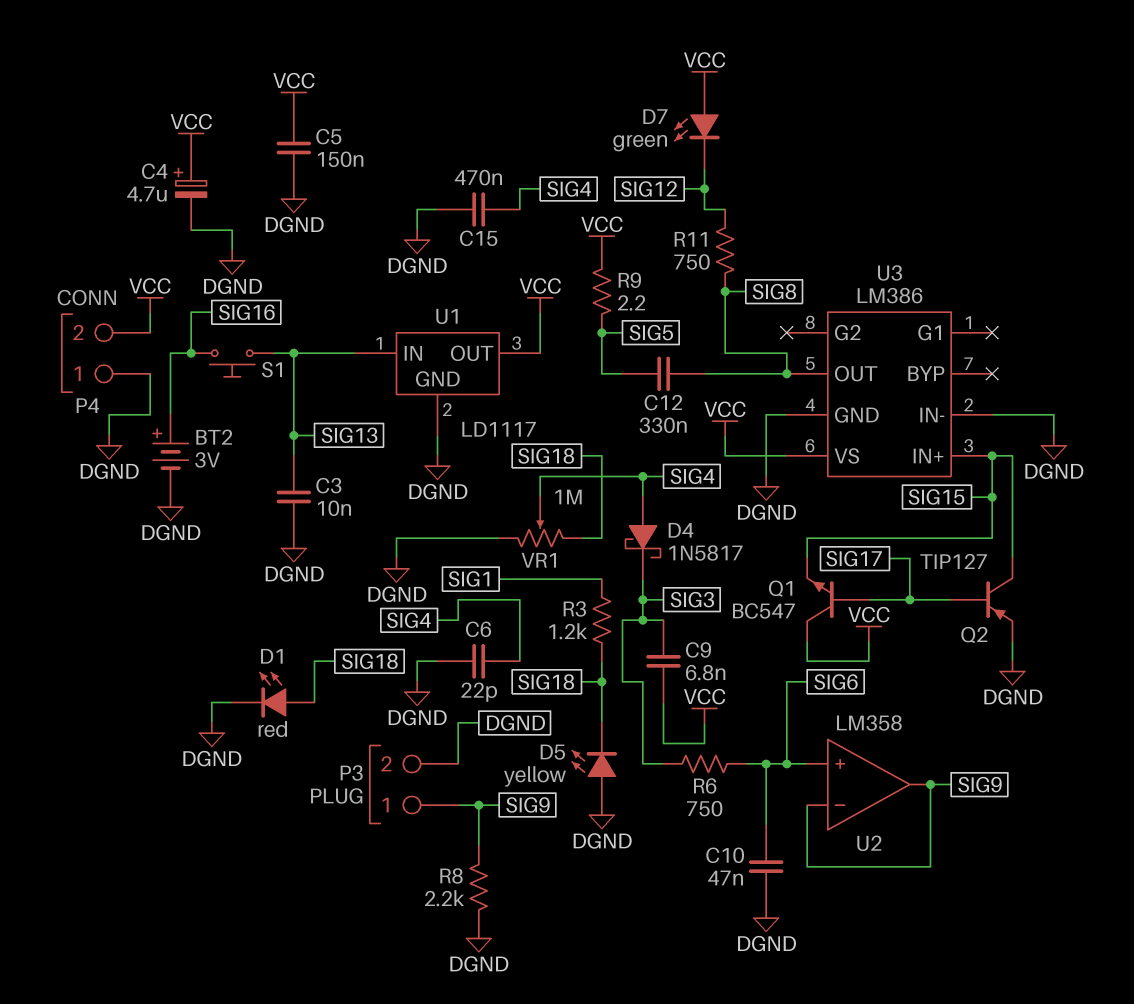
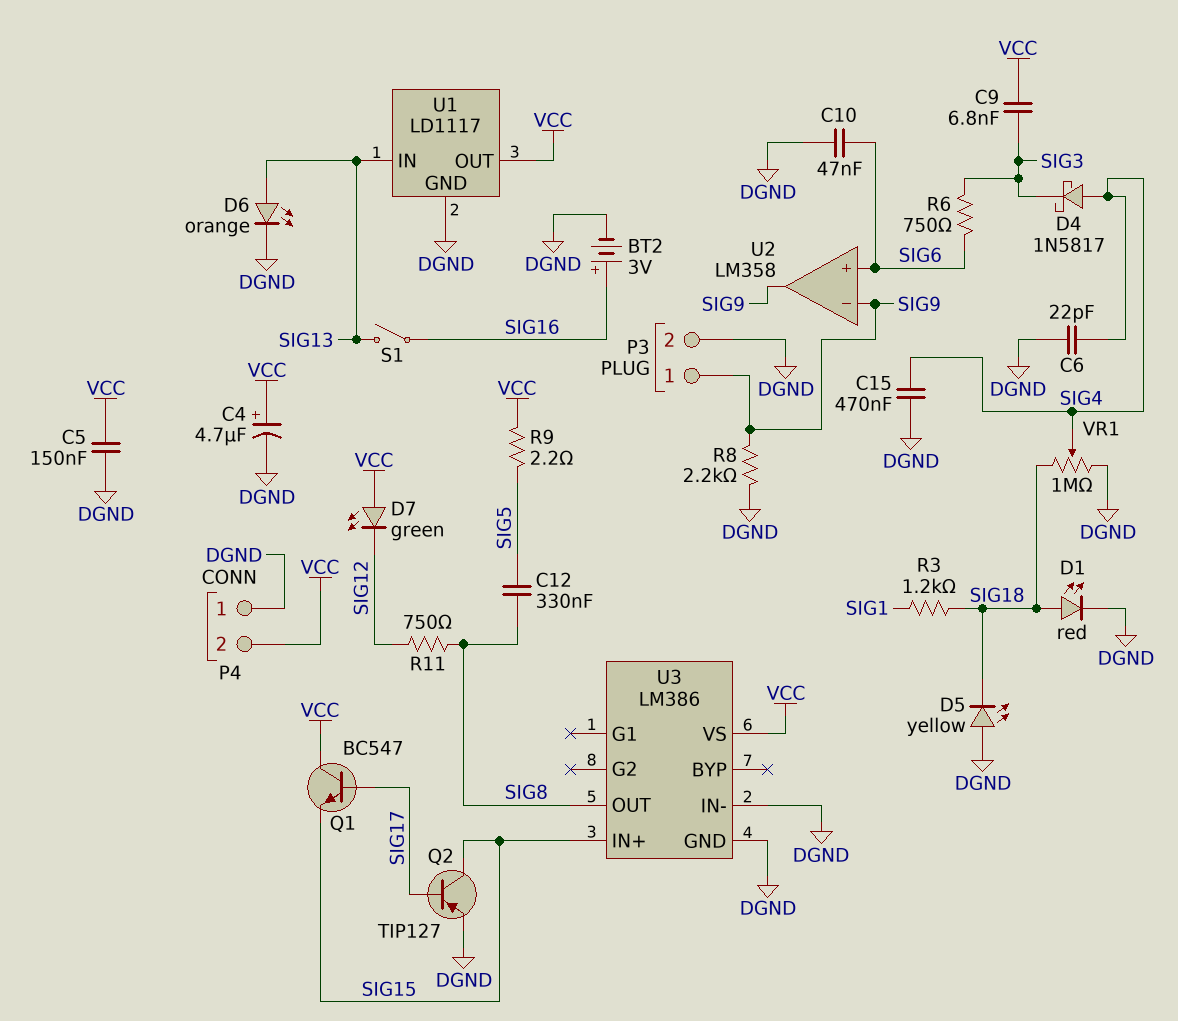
C3: 10nF (DGND, SIG13) -> none
D6: none -> LED orange (A SIG13, K DGND)
S1: button (SIG13, SIG16) -> switch (SIG13, SIG16)

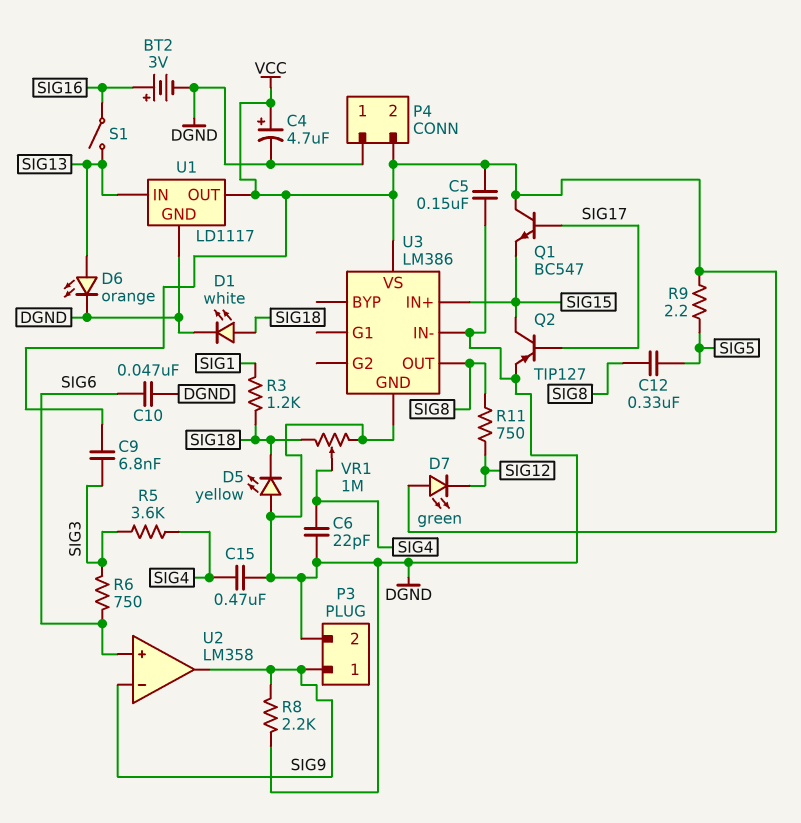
D1: LED red (A SIG18, K DGND) -> LED white (A SIG18, K DGND)
D4: schottky 1N5817 (A SIG4, K SIG3) -> none
R5: none -> 3.6k (SIG3, SIG4)

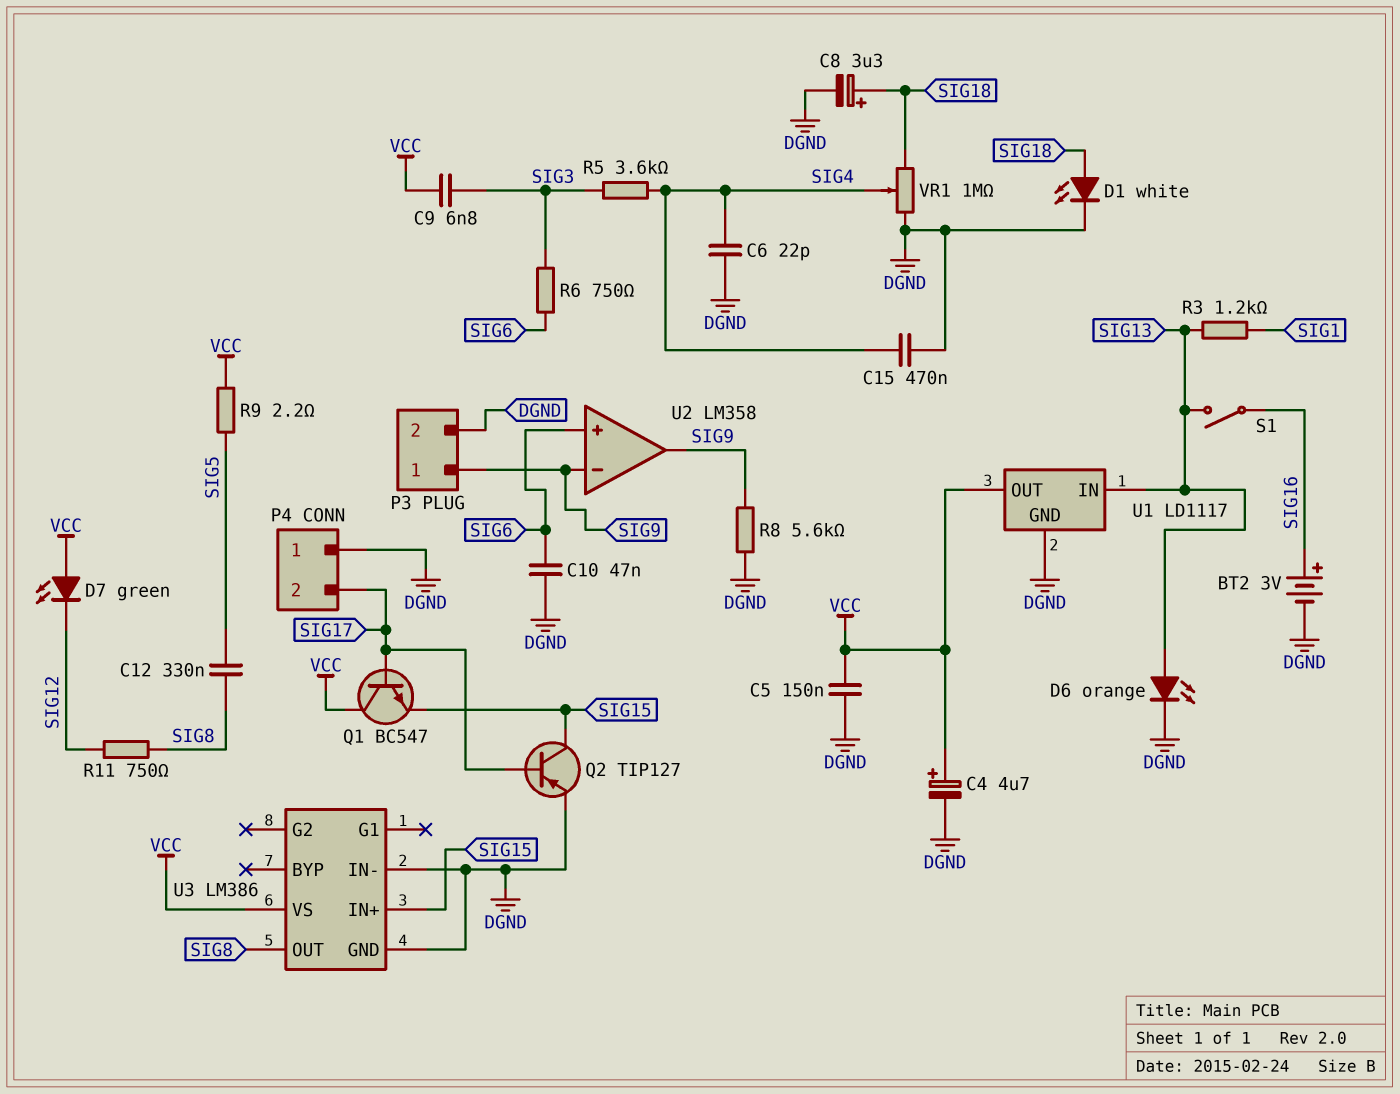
C8: none -> 3.3uF (plus SIG18, minus DGND)
D5: LED yellow (A DGND, K SIG18) -> none
P4 pin 2: VCC -> SIG17
R3: 1.2k (SIG1, SIG18) -> 1.2k (SIG1, SIG13)
R8: 2.2k (DGND, SIG9) -> 5.6k (DGND, SIG9)

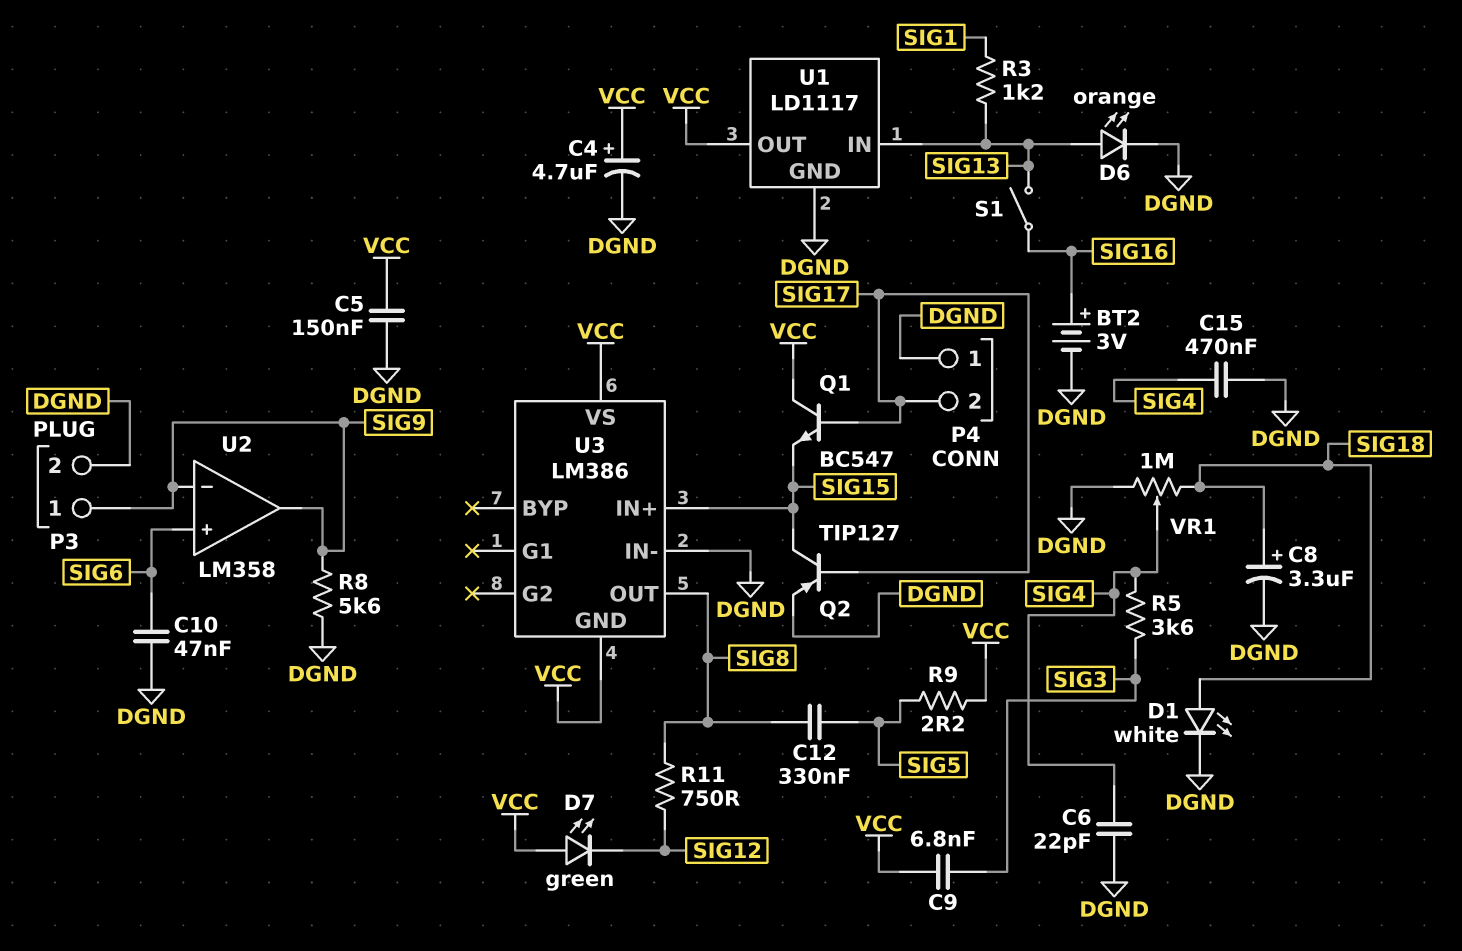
R6: 750 (SIG3, SIG6) -> none
U3 pin GND: DGND -> VCC

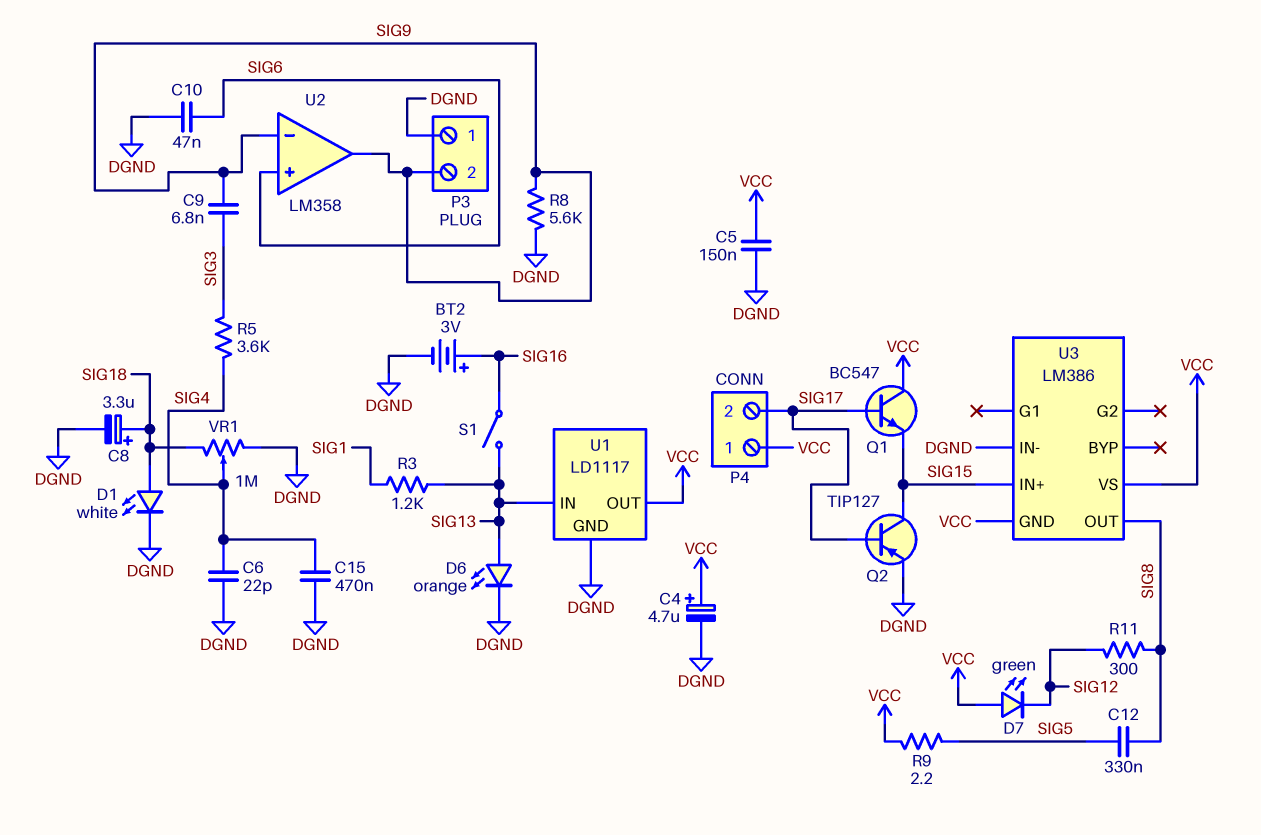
C9: 6.8nF (SIG3, VCC) -> 6.8nF (SIG3, SIG9)
P3 pin 1: SIG9 -> DGND
P3 pin 2: DGND -> SIG9
P4 pin 1: DGND -> VCC
R11: 750 (SIG8, SIG12) -> 300 (SIG8, SIG12)

